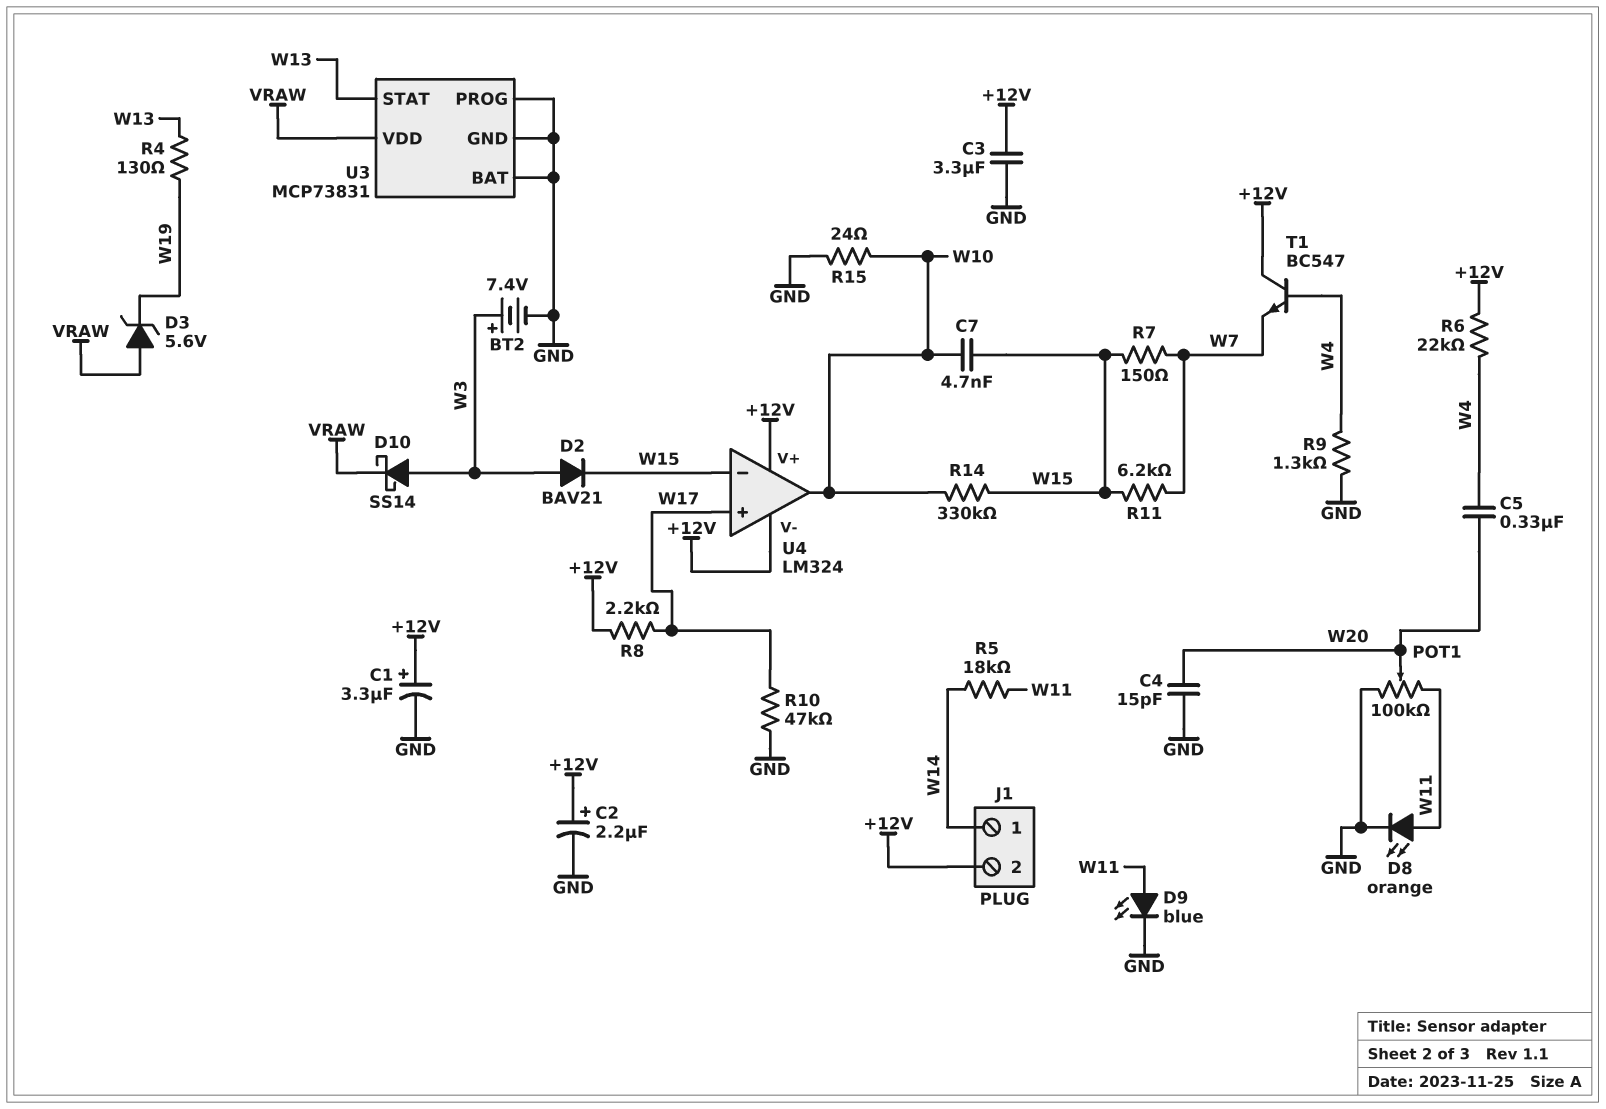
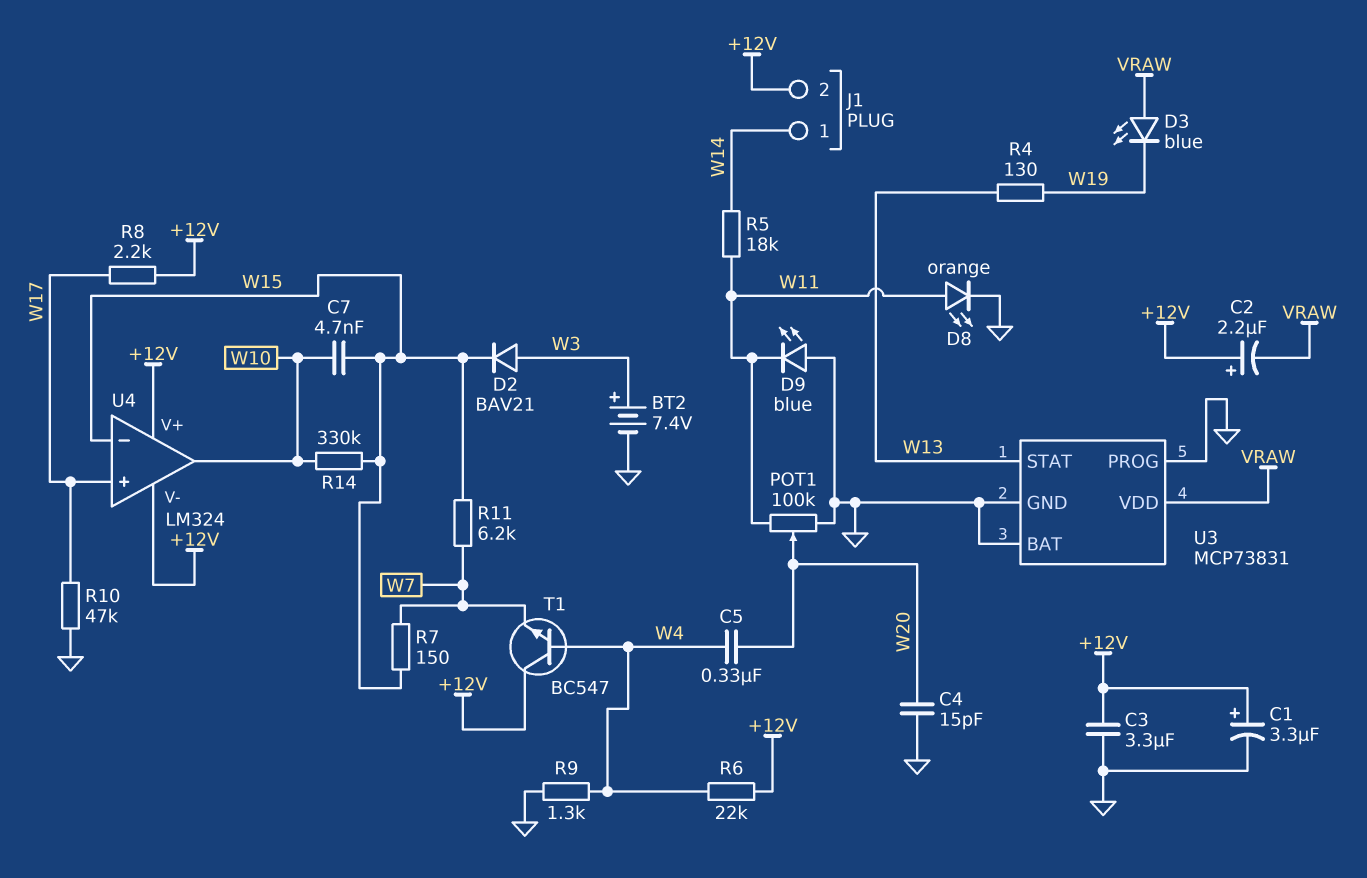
C2: 2.2uF (plus +12V, minus GND) -> 2.2uF (plus +12V, minus VRAW)
D3: zener 5.6V (A VRAW, K W19) -> LED blue (A VRAW, K W19)
D9: LED blue (A W11, K GND) -> LED blue (A GND, K W11)
D10: schottky SS14 (A W3, K VRAW) -> none
R15: 24 (GND, W10) -> none

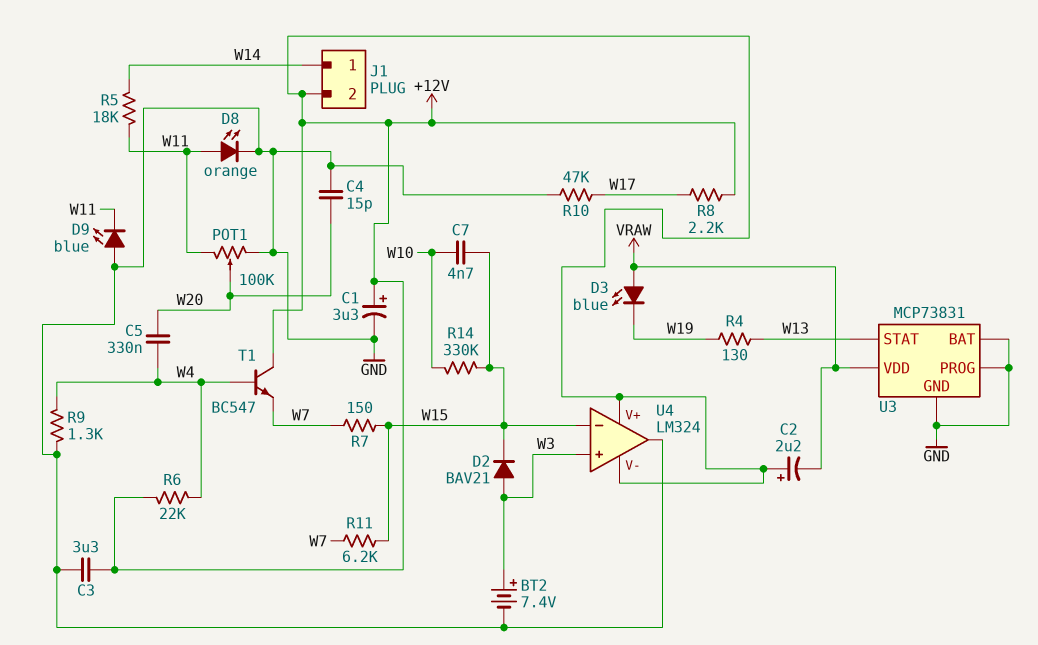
U4 pin in+: W17 -> W3
U4 pin out: W10 -> GND

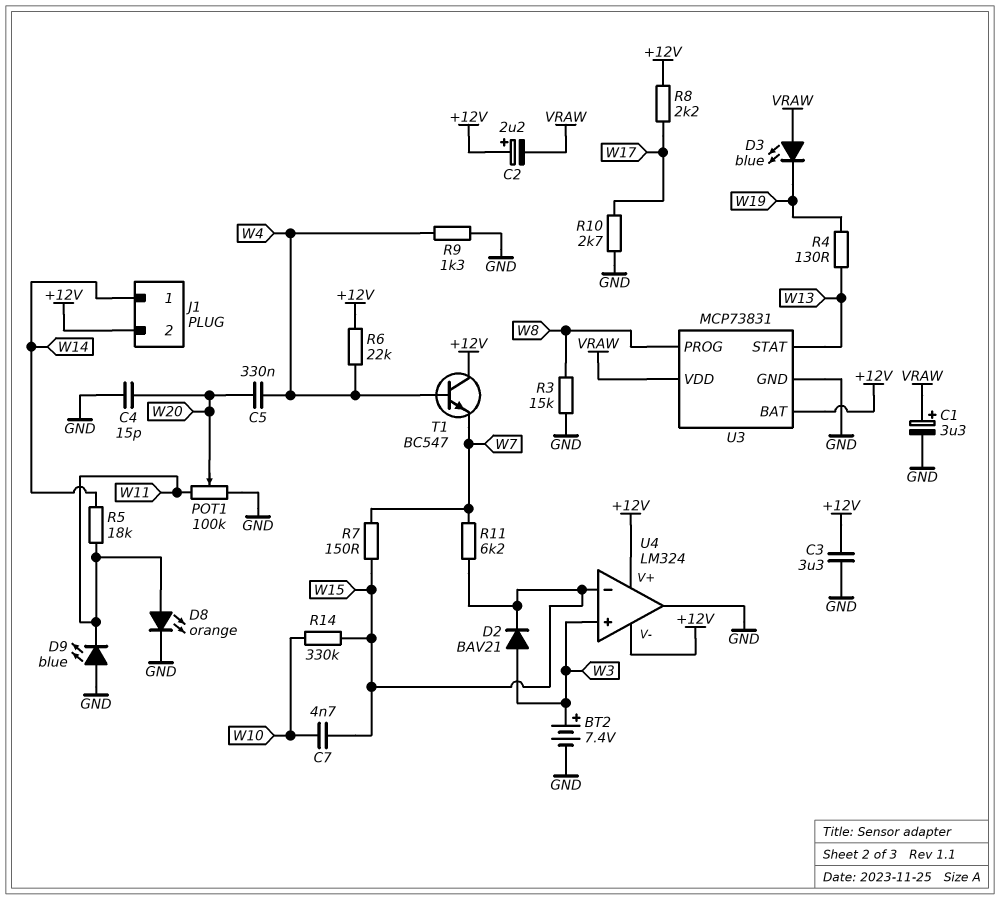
C1: 3.3uF (plus +12V, minus GND) -> 3.3uF (plus VRAW, minus GND)
R3: none -> 15k (GND, W8)
R10: 47k (GND, W17) -> 2.7k (GND, W17)
U3 pin BAT: GND -> +12V
U3 pin PROG: GND -> W8

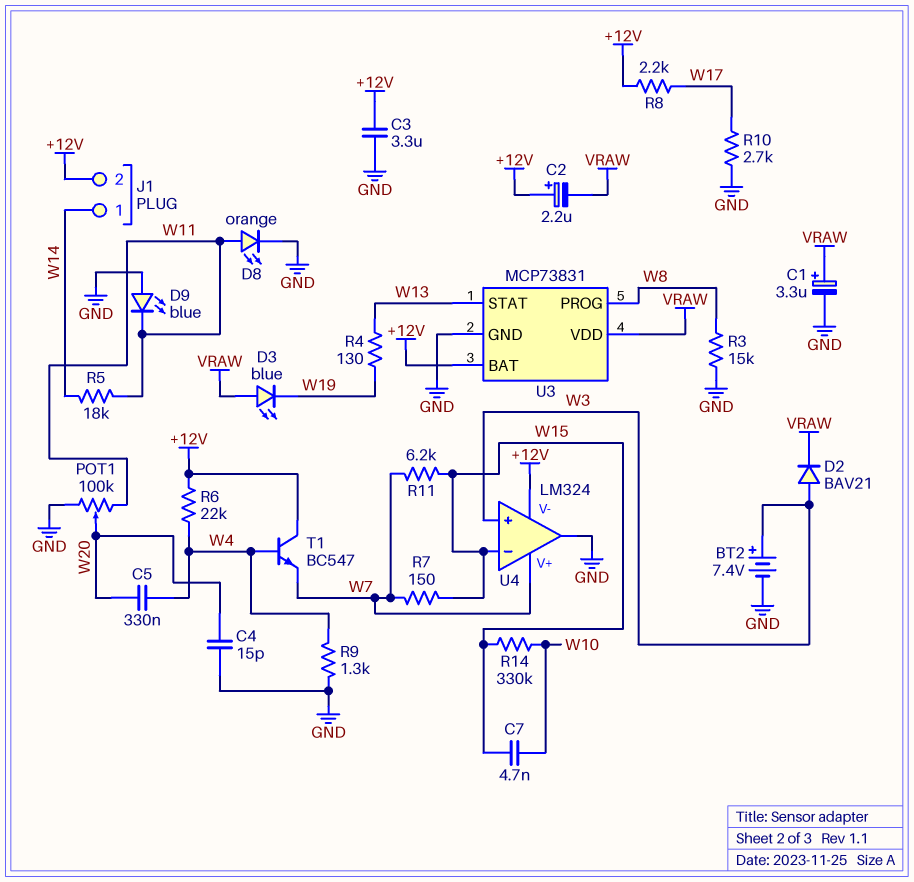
D2: diode BAV21 (A W3, K W15) -> diode BAV21 (A W3, K VRAW)
U4 pin V+: +12V -> W7

